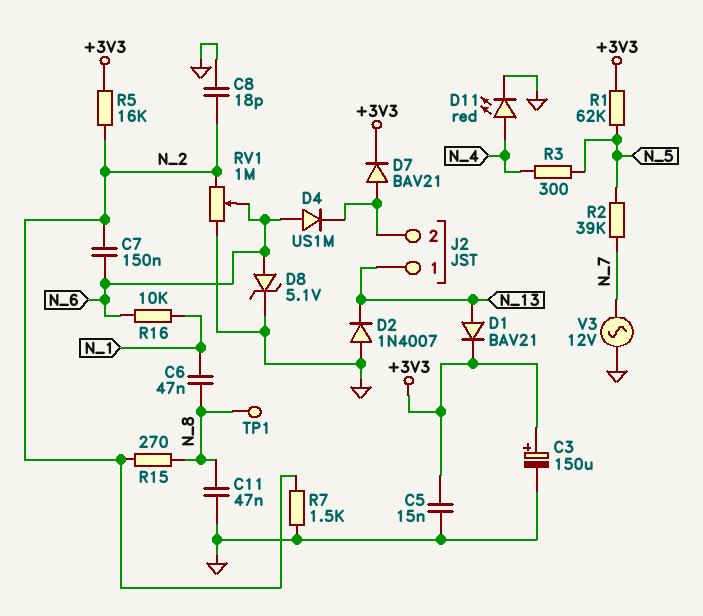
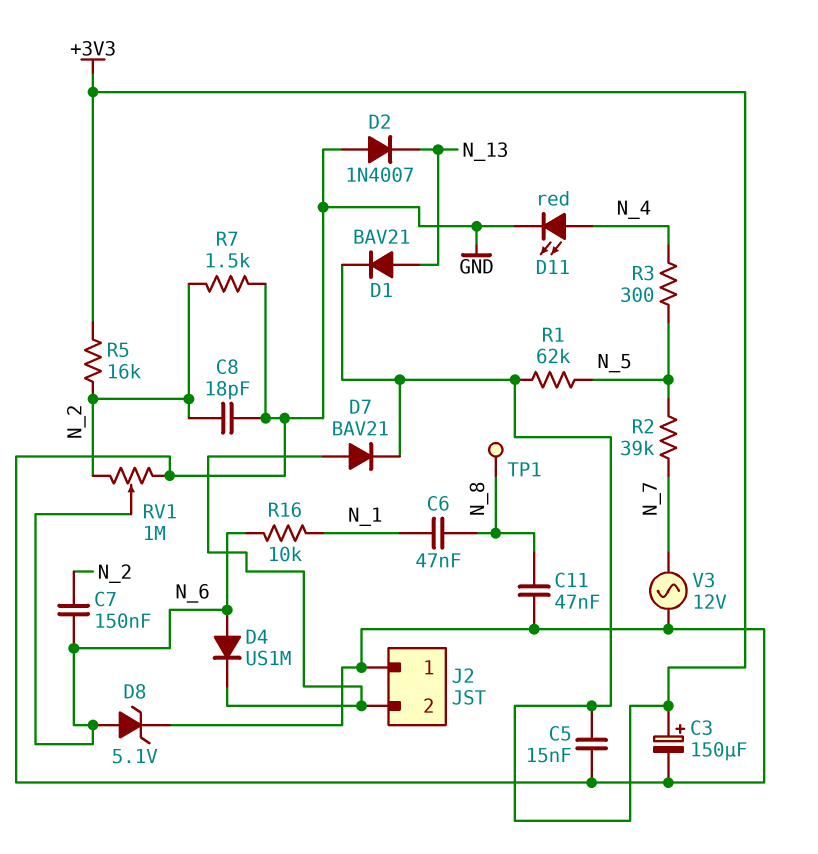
J2 pin 1: N_13 -> GND
R15: 270 (N_2, N_8) -> none

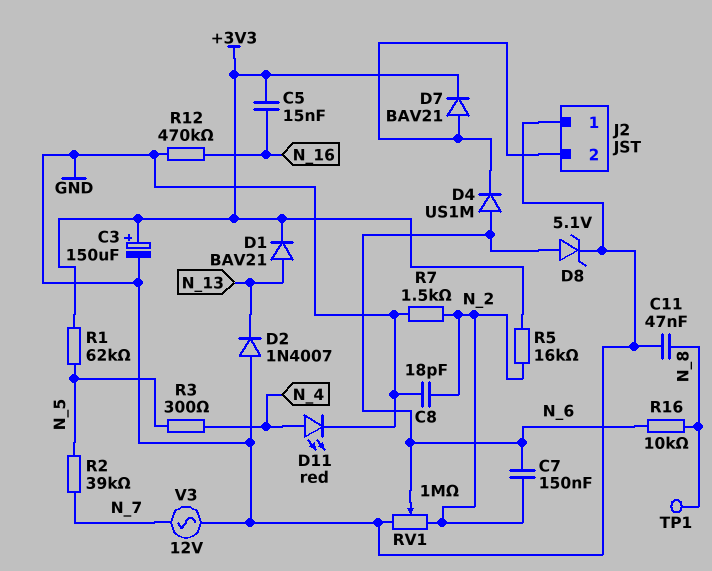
C5: 15nF (+3V3, GND) -> 15nF (+3V3, N_16)
C6: 47nF (N_1, N_8) -> none
R12: none -> 470k (GND, N_16)
R16: 10k (N_1, N_6) -> 10k (N_6, N_8)

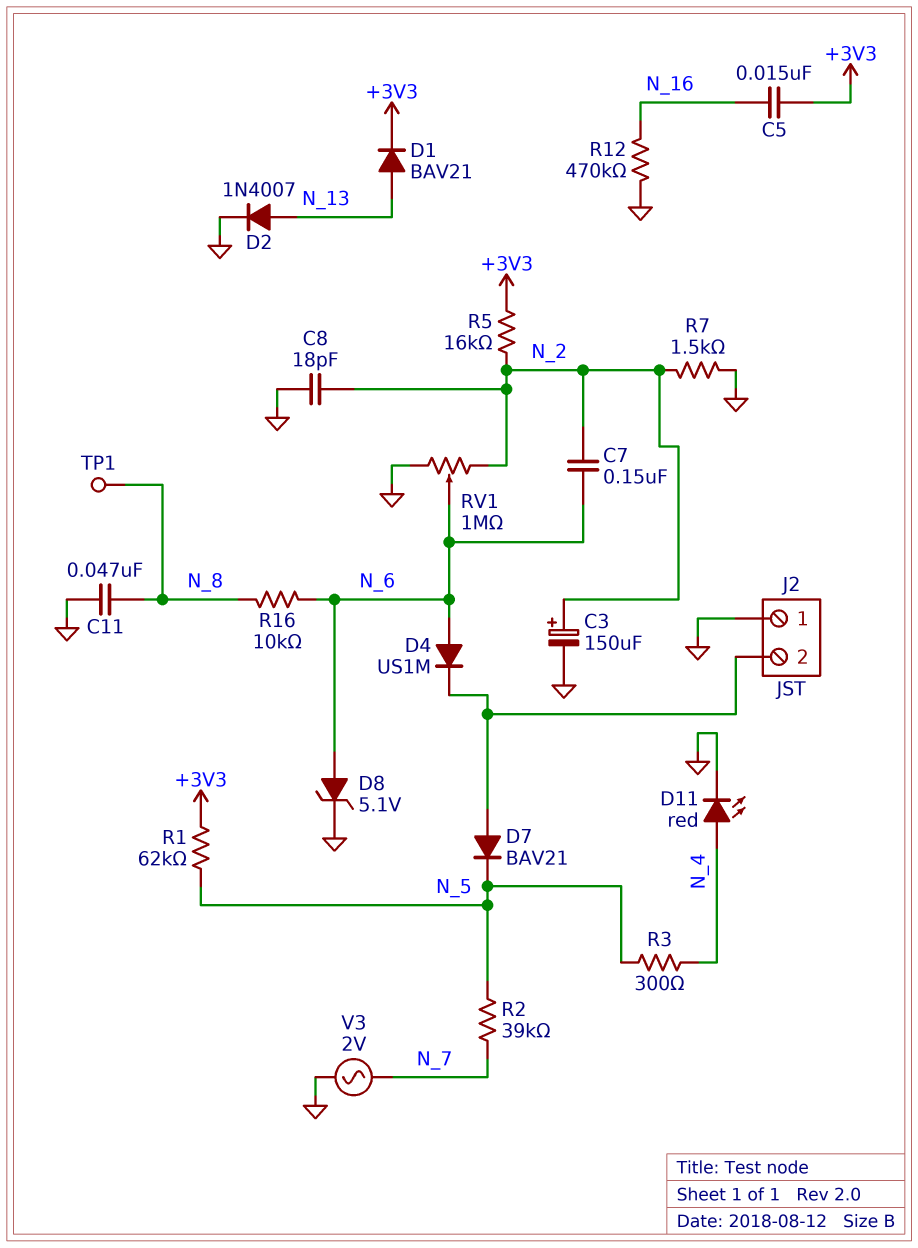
C3: 150uF (plus +3V3, minus GND) -> 150uF (plus N_2, minus GND)
D2: diode 1N4007 (A GND, K N_13) -> diode 1N4007 (A N_13, K GND)
D7: diode BAV21 (A J2/2, K +3V3) -> diode BAV21 (A J2/2, K N_5)
V3: AC 12V (GND, N_7) -> AC 2V (GND, N_7)

